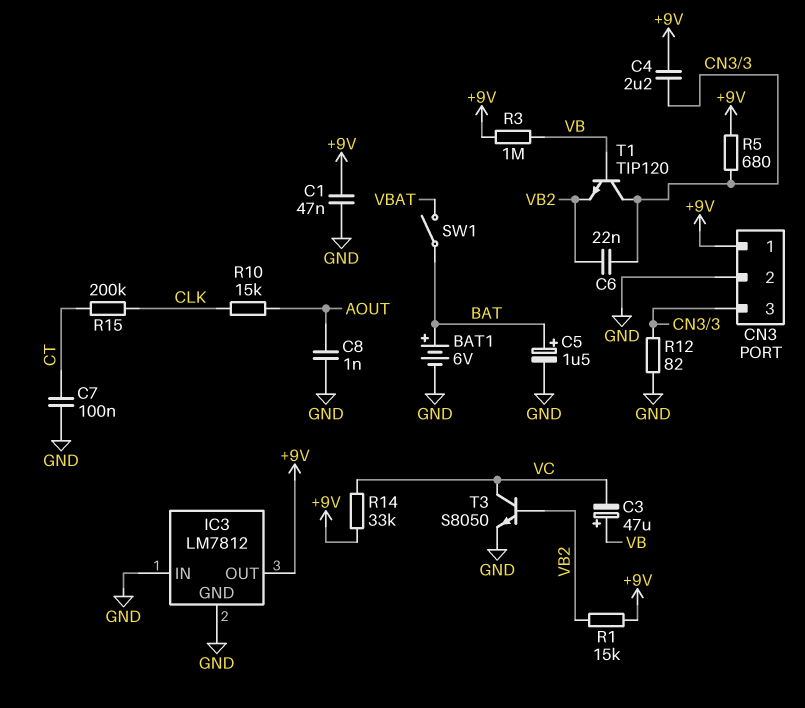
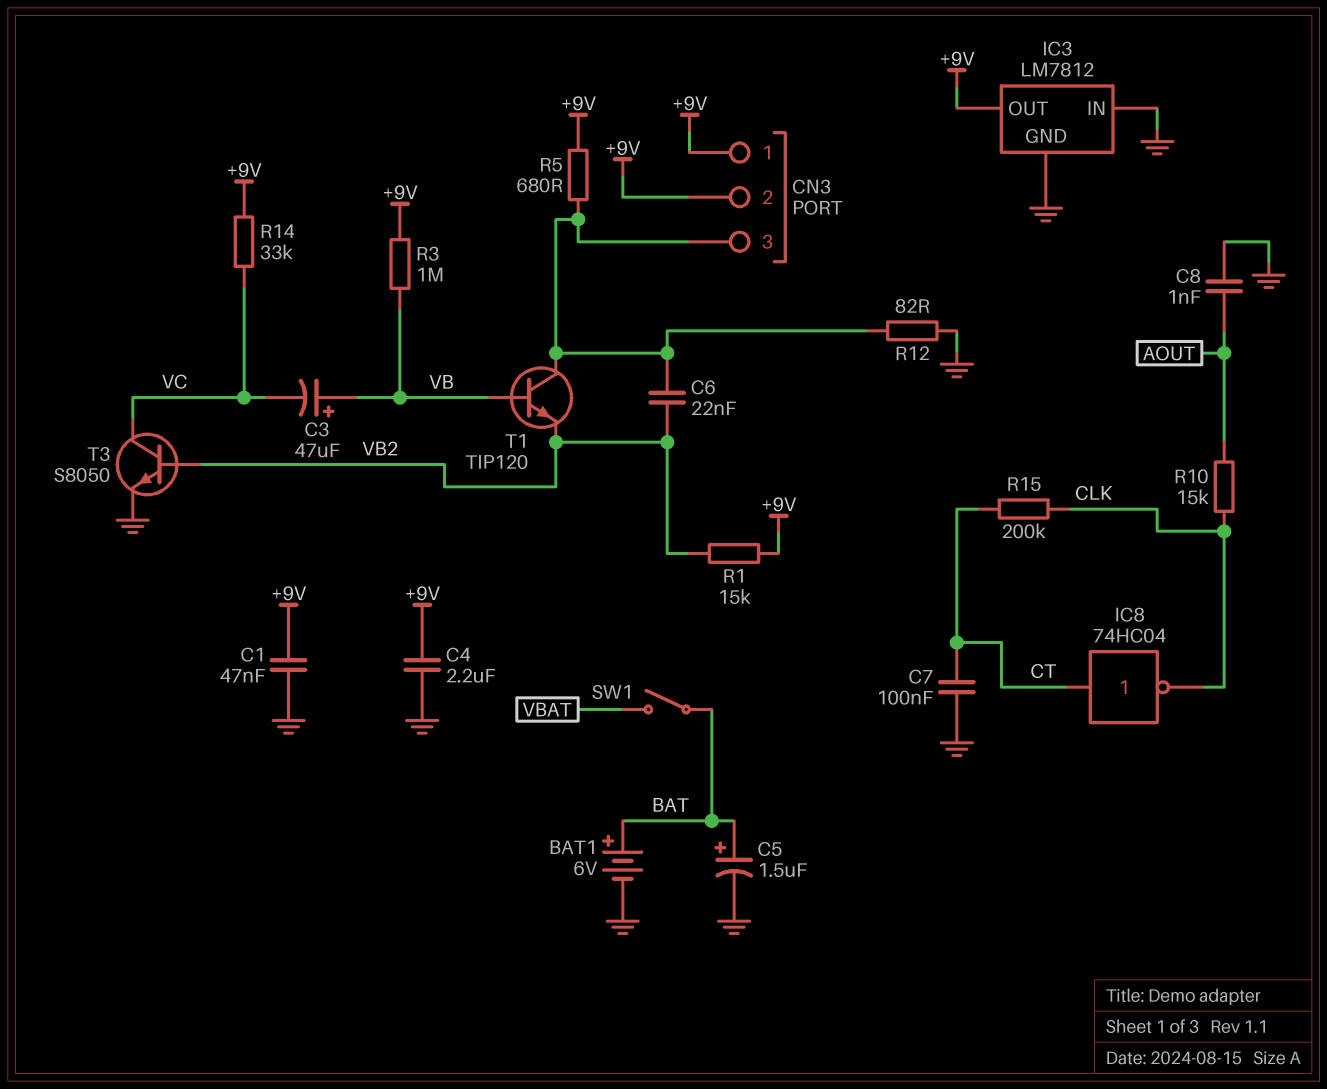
C4: 2.2uF (+9V, CN3/3) -> 2.2uF (+9V, GND)
CN3 pin 2: GND -> +9V
IC8: none -> NOT 74HC04 (in CT, out CLK)

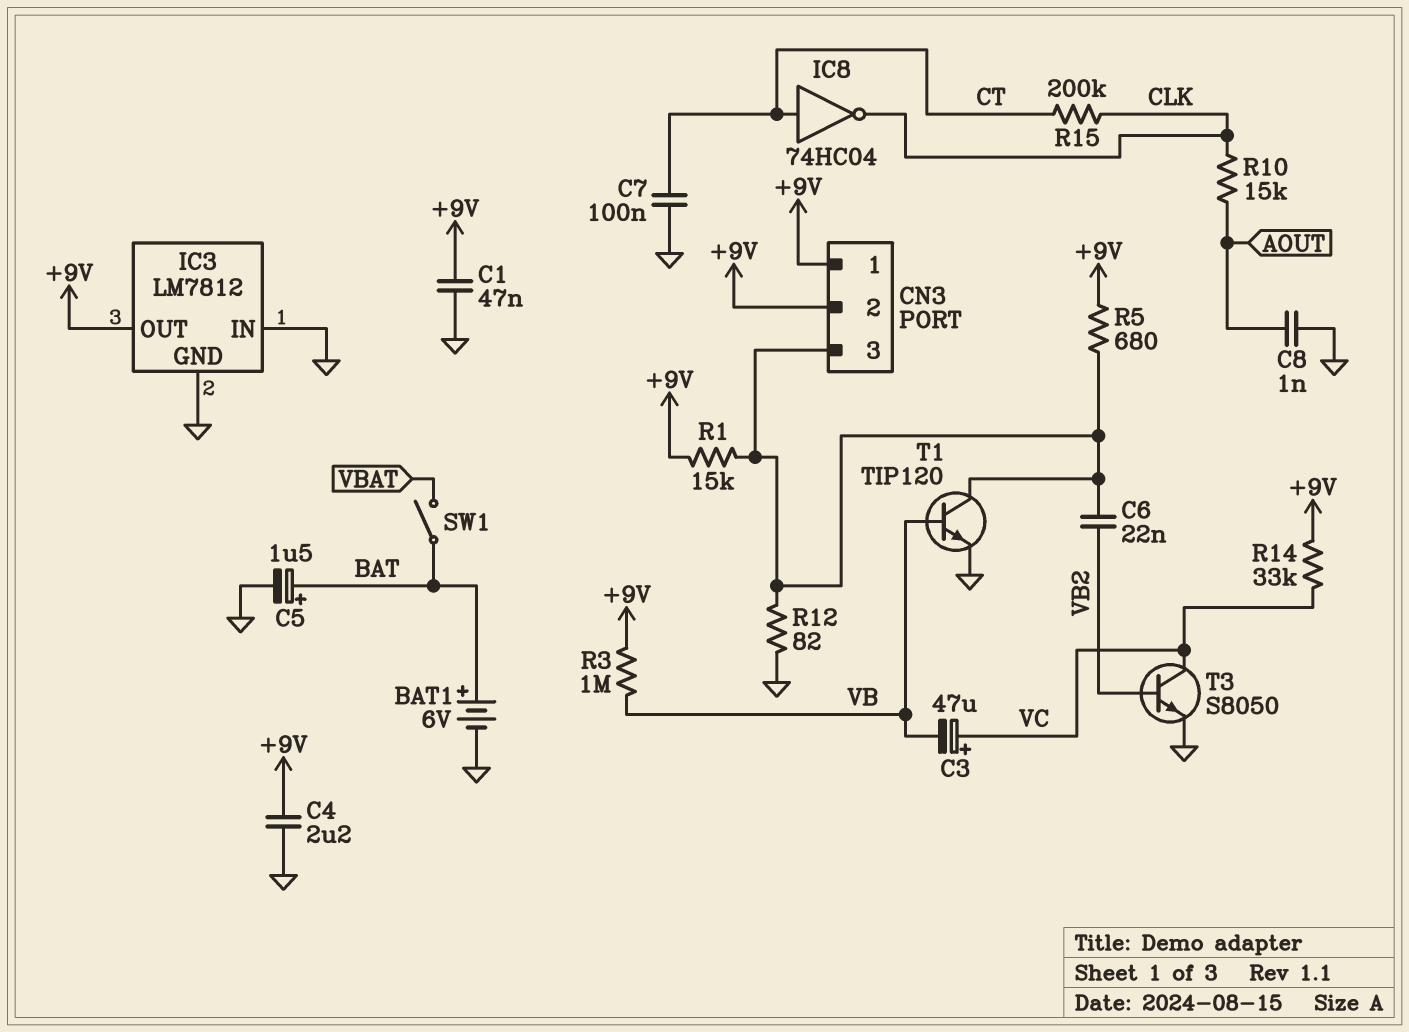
C3: 47uF (plus VB, minus VC) -> 47uF (plus VC, minus VB)
R1: 15k (+9V, VB2) -> 15k (+9V, CN3/3)
T1: NPN TIP120 (B VB, C CN3/3, E VB2) -> NPN TIP120 (B VB, C CN3/3, E GND)

